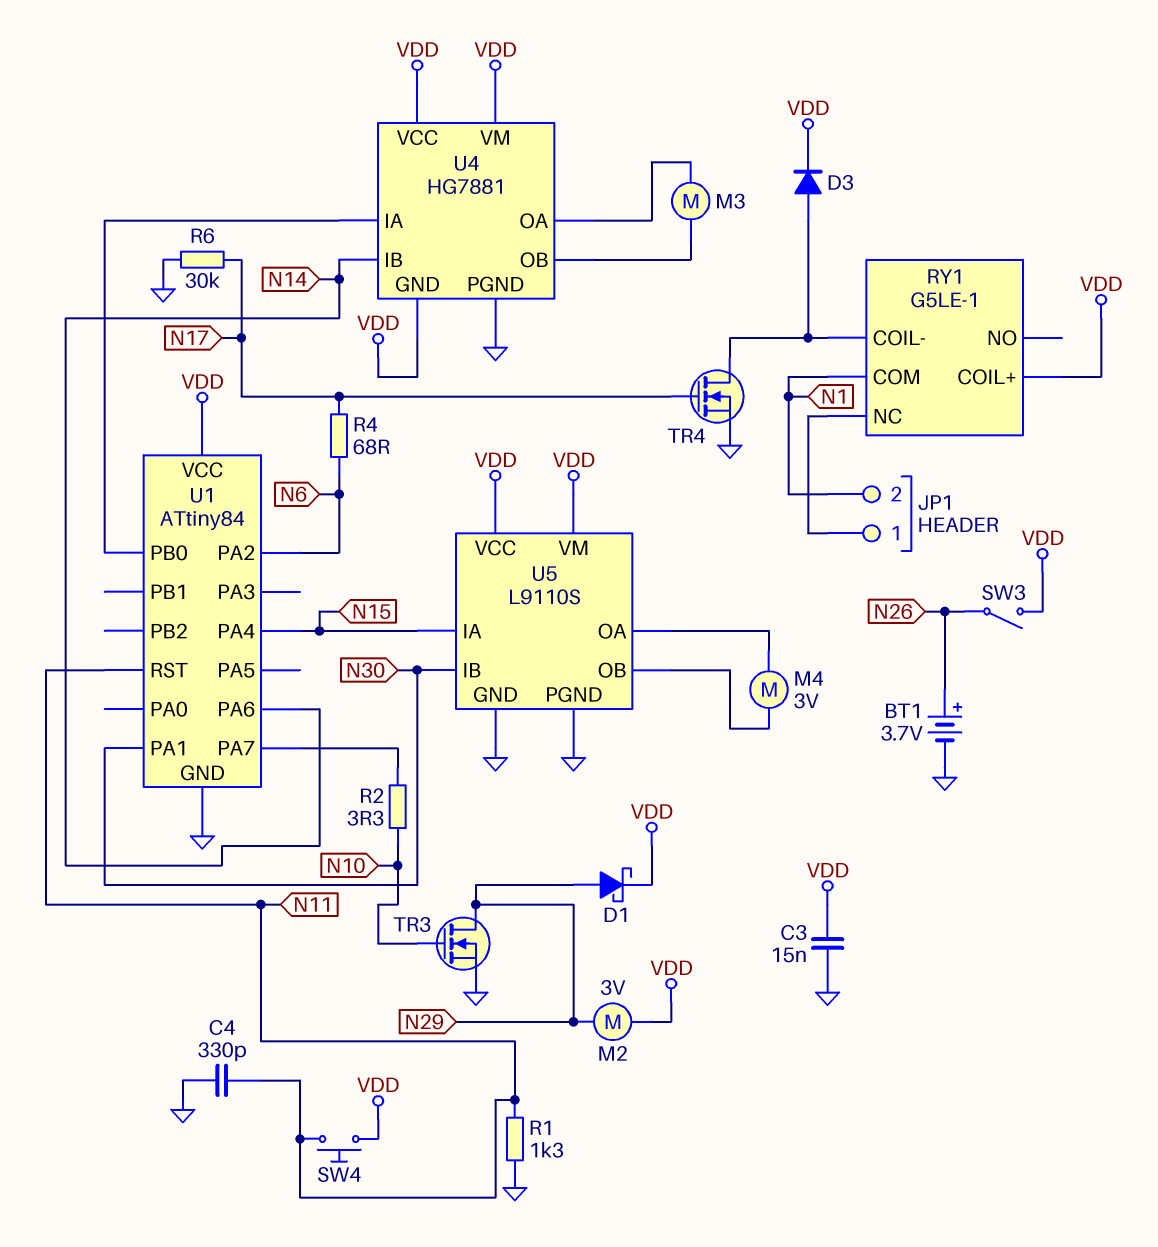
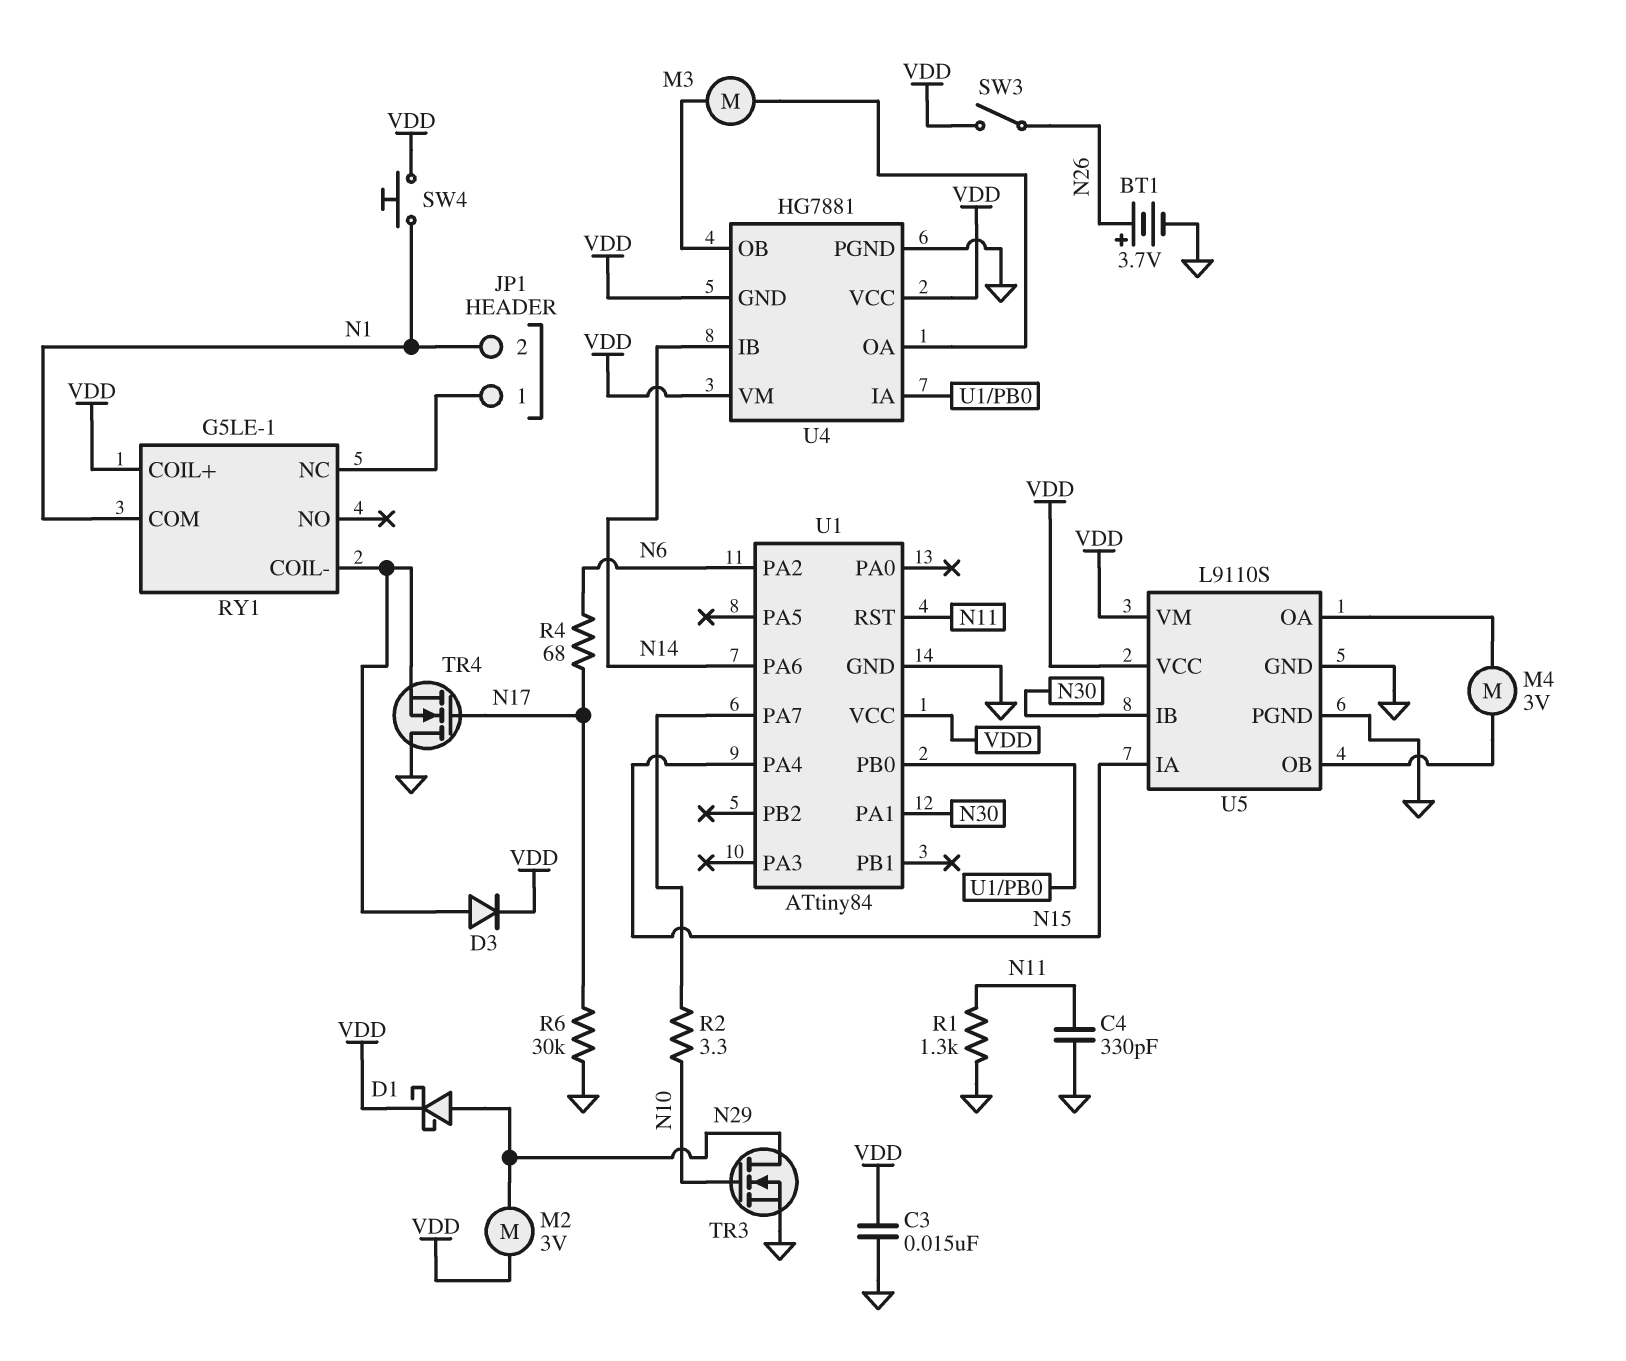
SW4: button (N11, VDD) -> button (N1, VDD)
TR4: NMOS (G N17, D RY1/COIL-, S GND) -> NMOS (G N17, D GND, S RY1/COIL-)

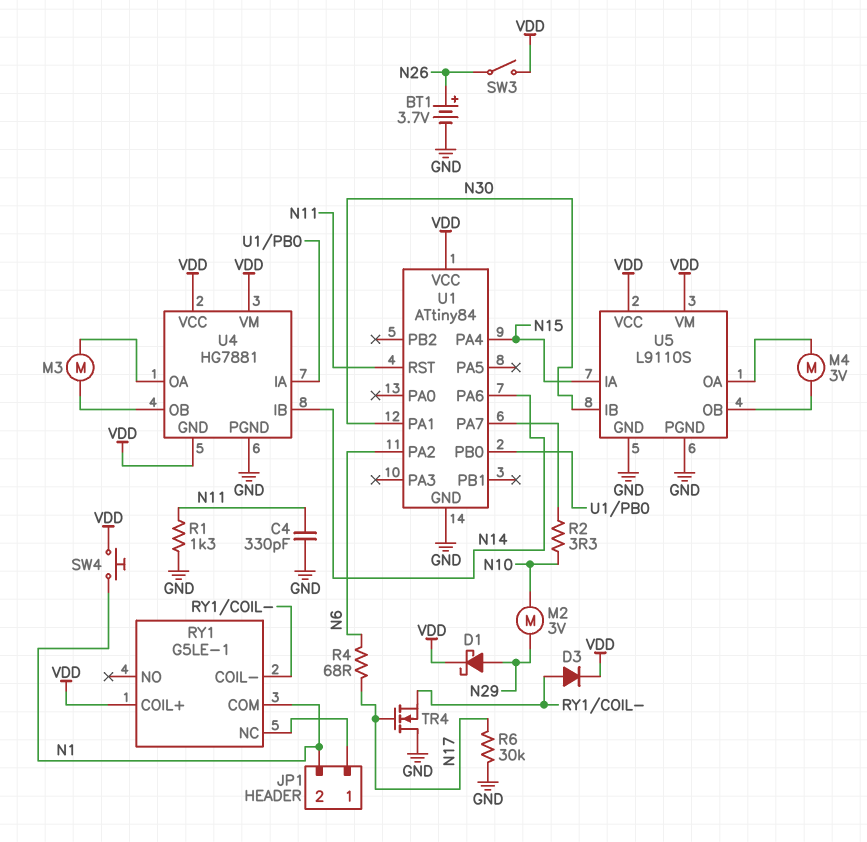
C3: 15nF (GND, VDD) -> none
M2: motor 3V (N29, VDD) -> motor 3V (N10, N29)
TR3: NMOS (G N10, D N29, S GND) -> none

